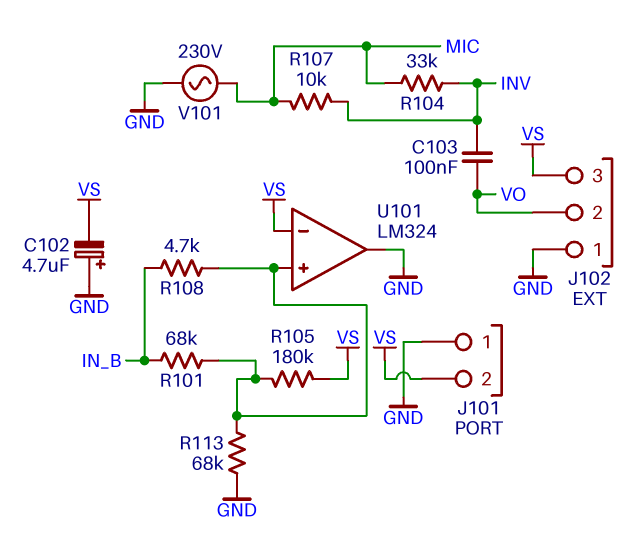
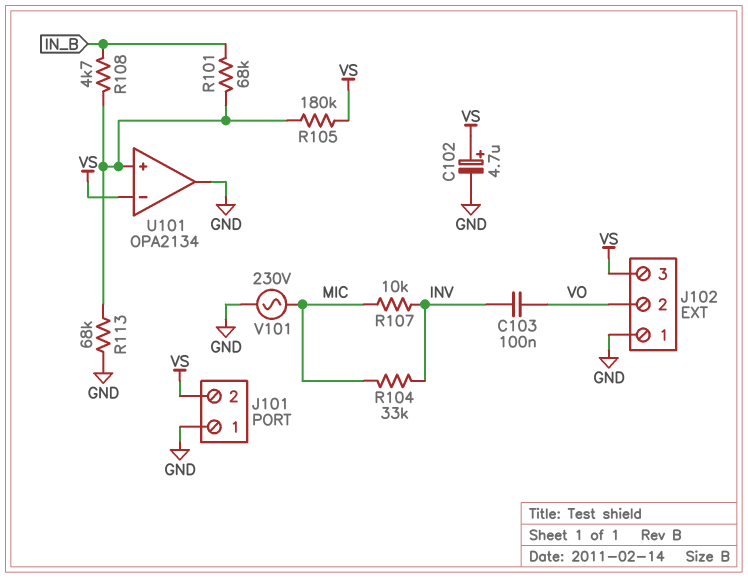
C102: 4.7uF (plus GND, minus VS) -> 4.7uF (plus VS, minus GND)
U101: LM324 -> OPA2134

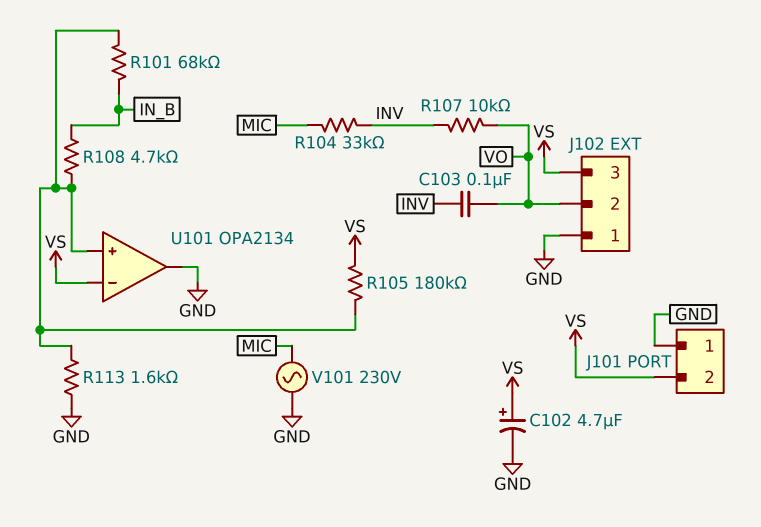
R107: 10k (INV, MIC) -> 10k (INV, VO)
R113: 68k (GND, U101/in+) -> 1.6k (GND, U101/in+)

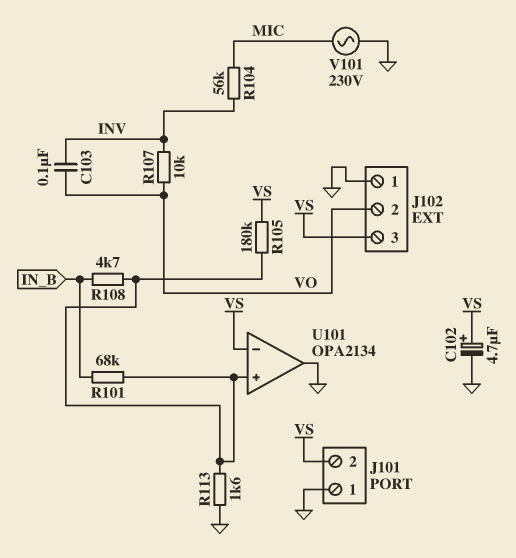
R104: 33k (INV, MIC) -> 56k (INV, MIC)

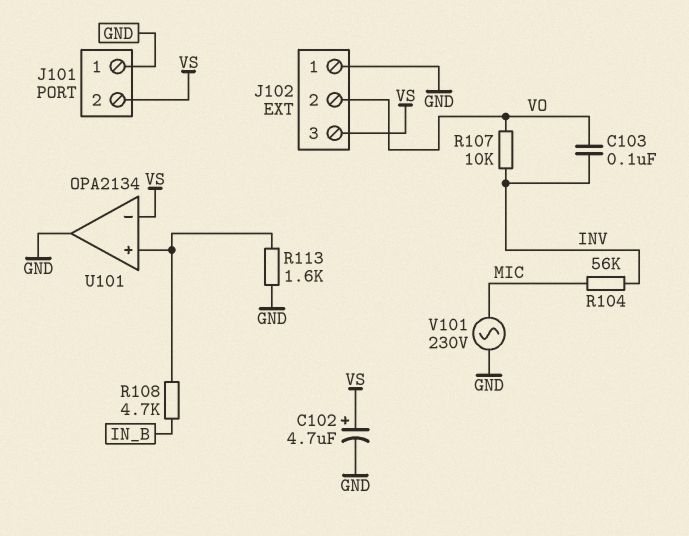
R101: 68k (IN_B, U101/in+) -> none
R105: 180k (U101/in+, VS) -> none

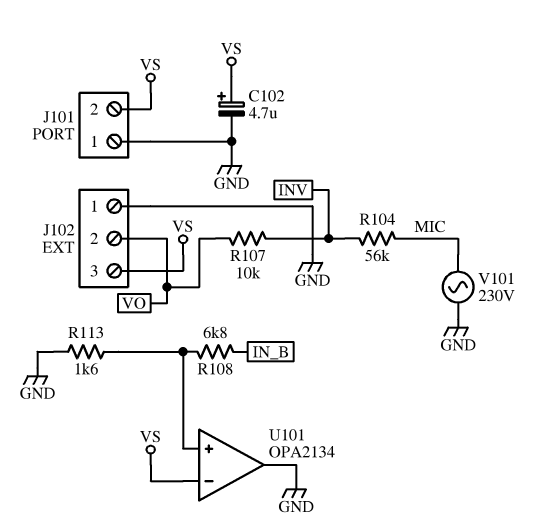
C103: 100nF (INV, VO) -> none
R108: 4.7k (IN_B, U101/in+) -> 6.8k (IN_B, U101/in+)

